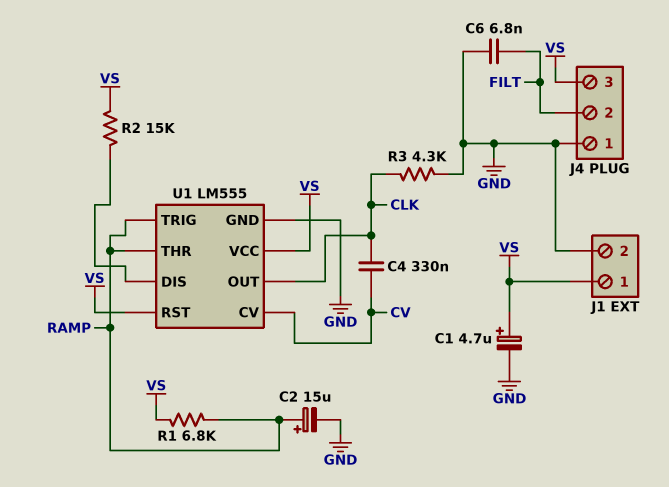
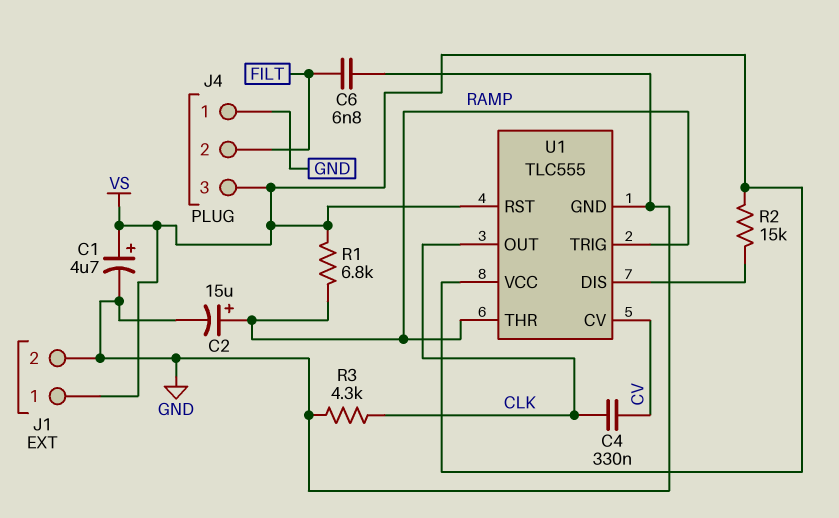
U1: LM555 -> TLC555

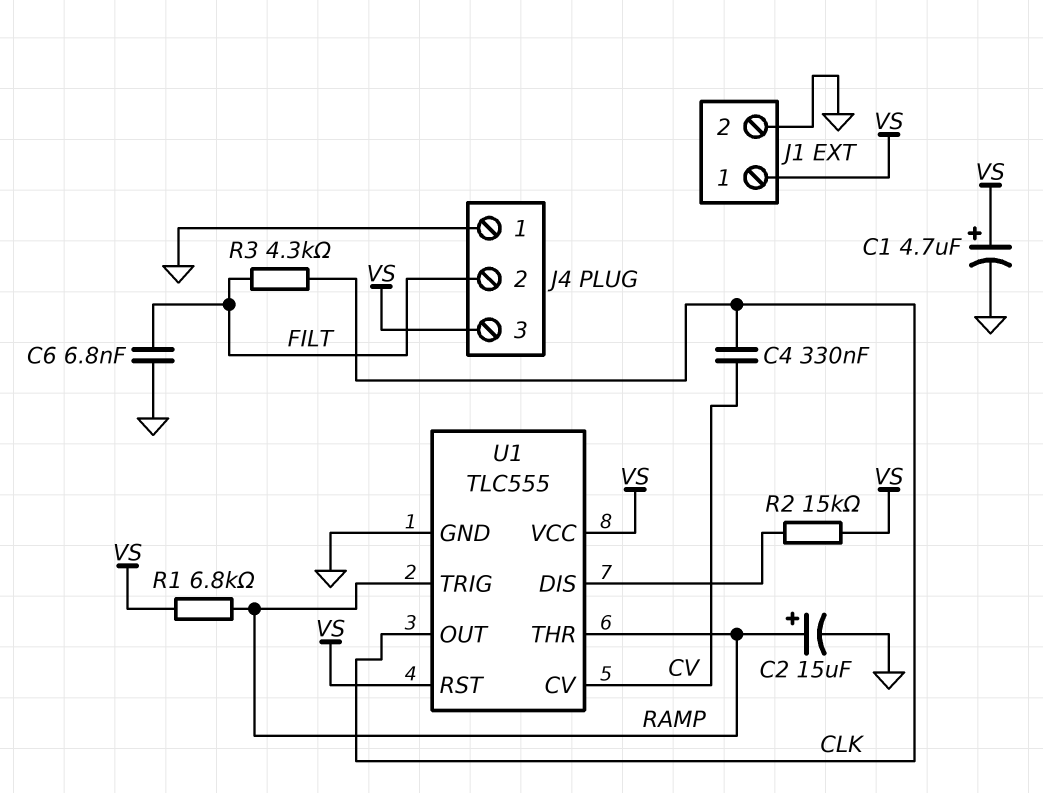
R3: 4.3k (CLK, GND) -> 4.3k (CLK, FILT)

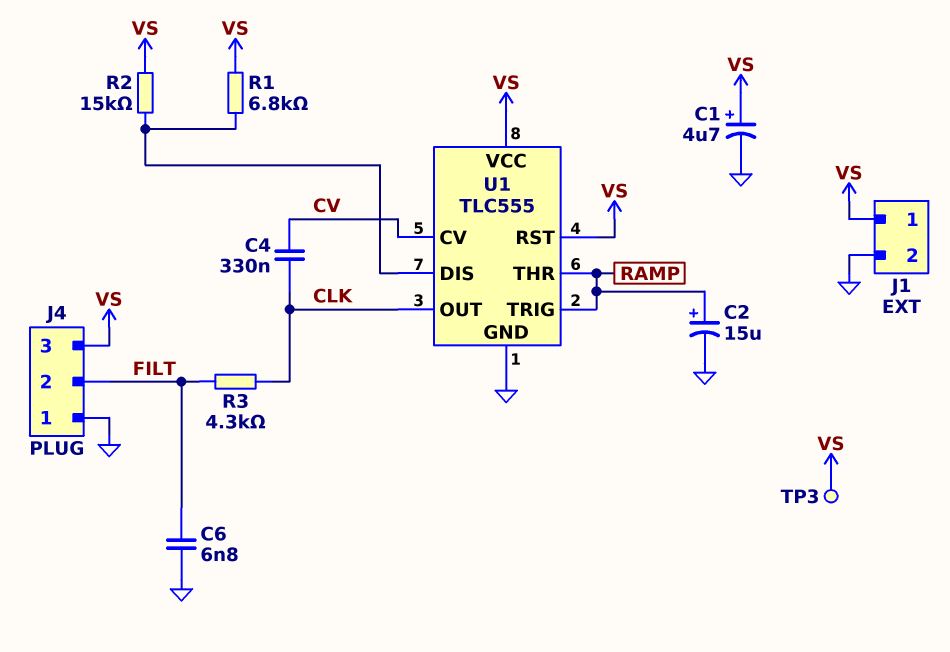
R1: 6.8k (RAMP, VS) -> 6.8k (U1/DIS, VS)
TP3: none -> test point (VS)

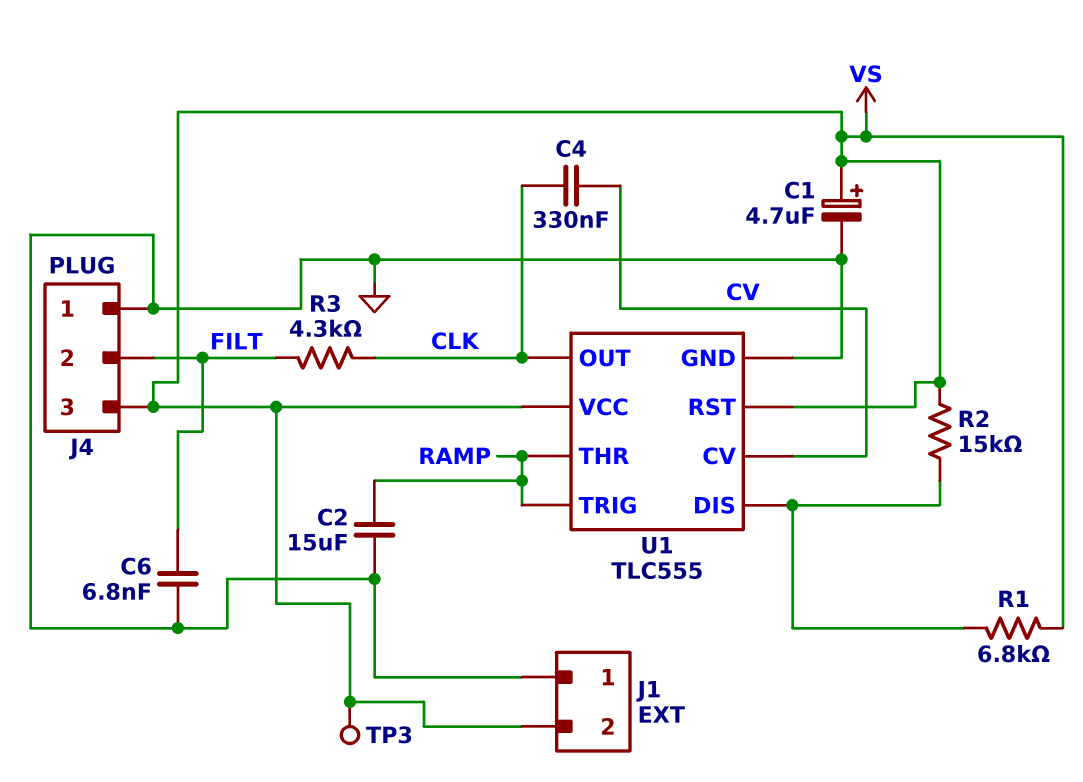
C2: 15uF (plus RAMP, minus GND) -> 15uF (GND, RAMP)
J1 pin 1: VS -> GND
J1 pin 2: GND -> VS

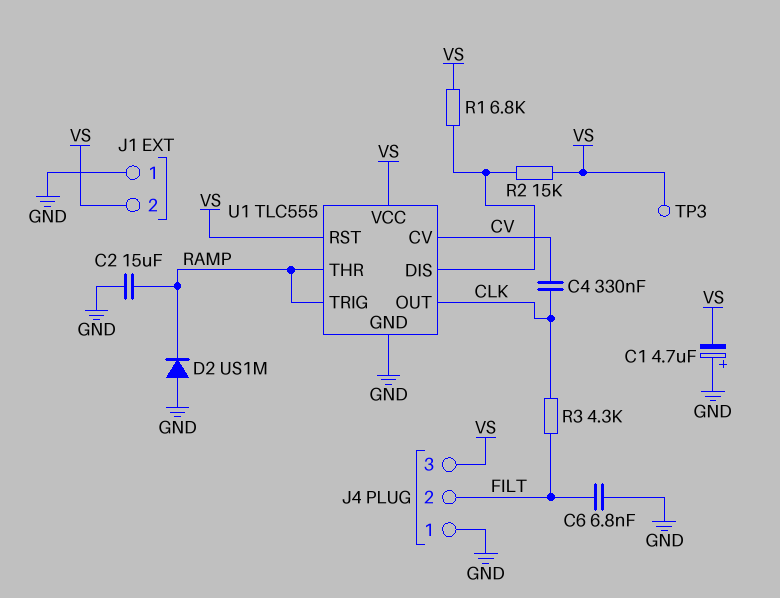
C1: 4.7uF (plus VS, minus GND) -> 4.7uF (plus GND, minus VS)
D2: none -> diode US1M (A GND, K RAMP)

